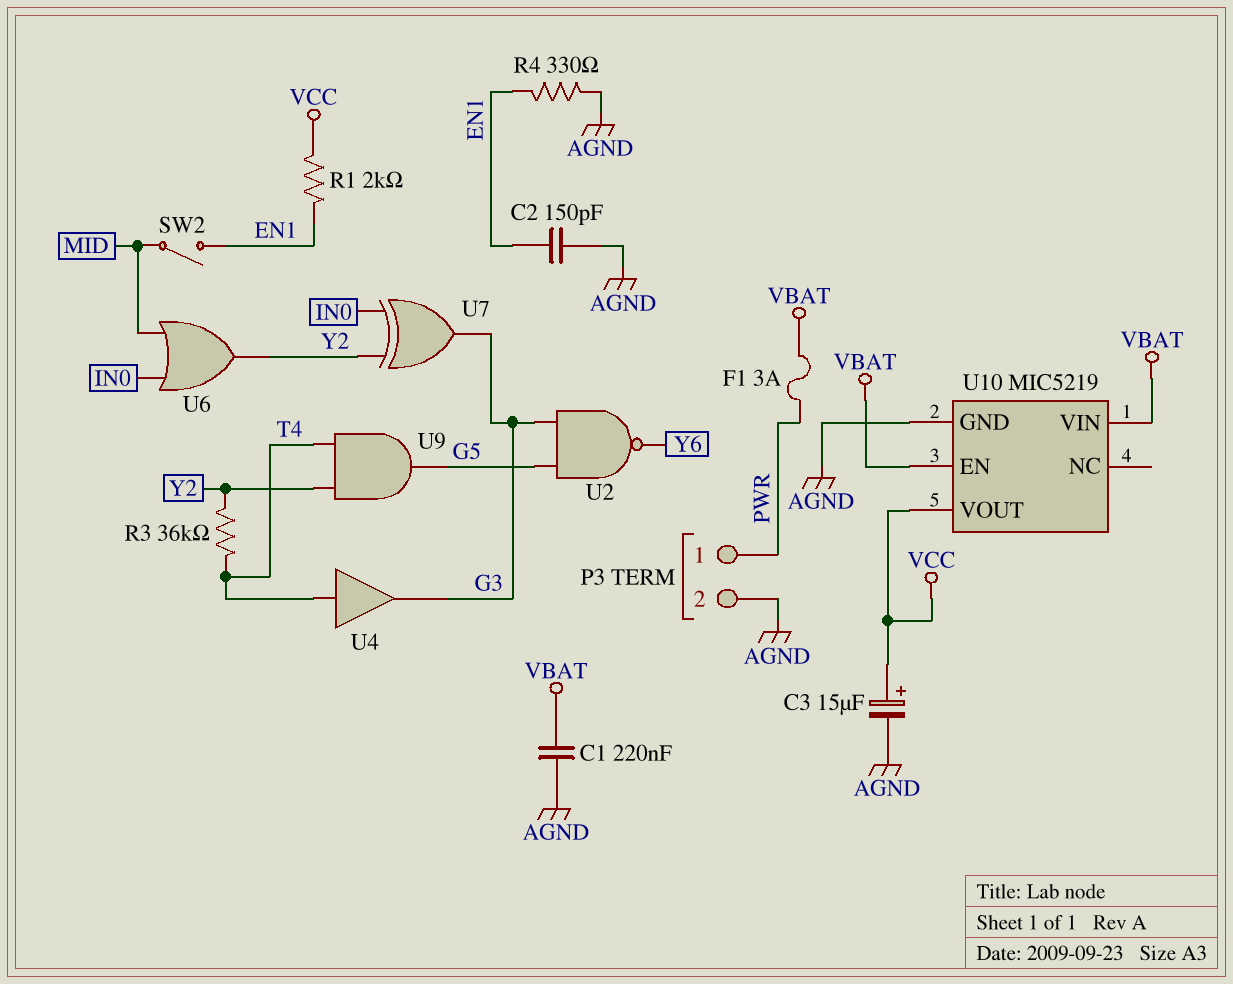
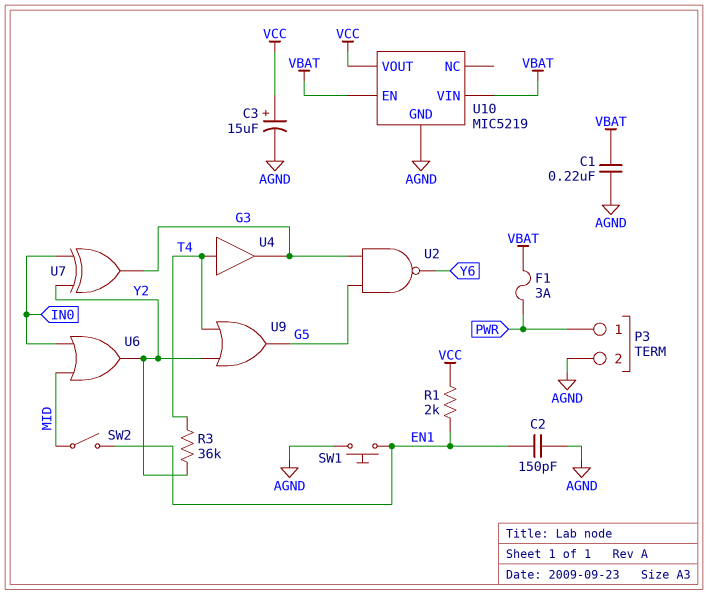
R4: 330 (AGND, EN1) -> none
SW1: none -> button (AGND, EN1)
U9: AND (in T4, in Y2, out G5) -> OR (in T4, in Y2, out G5)

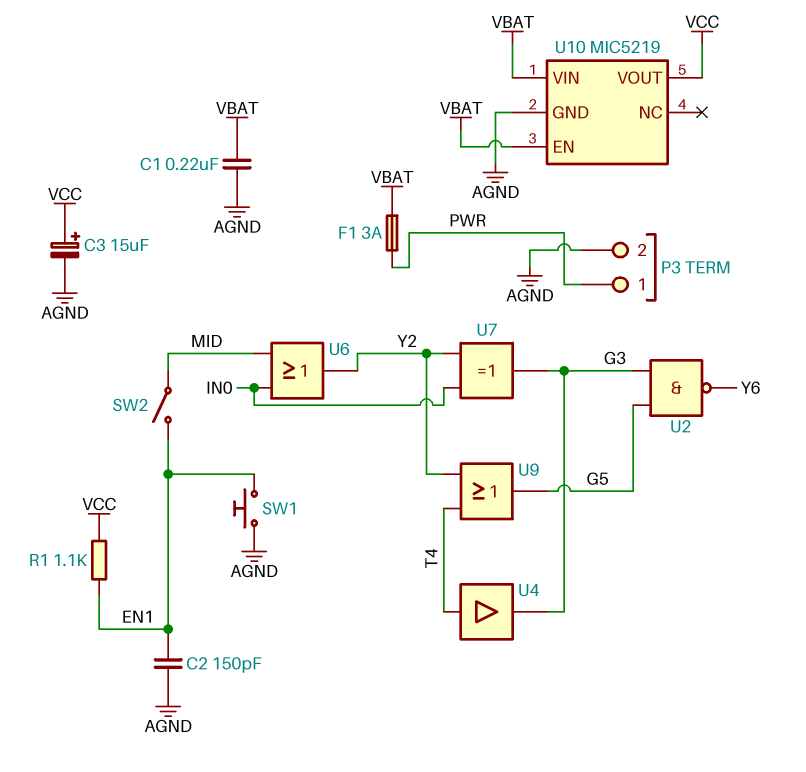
R1: 2k (EN1, VCC) -> 1.1k (EN1, VCC)
R3: 36k (T4, Y2) -> none

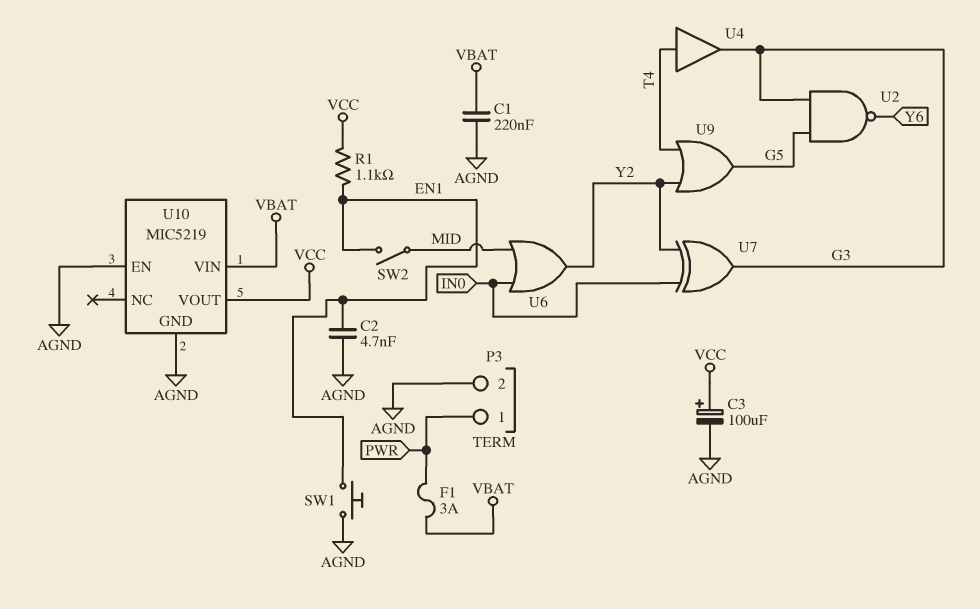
C2: 150pF (AGND, EN1) -> 4.7nF (AGND, EN1)
C3: 15uF (plus VCC, minus AGND) -> 100uF (plus VCC, minus AGND)
U10 pin EN: VBAT -> AGND

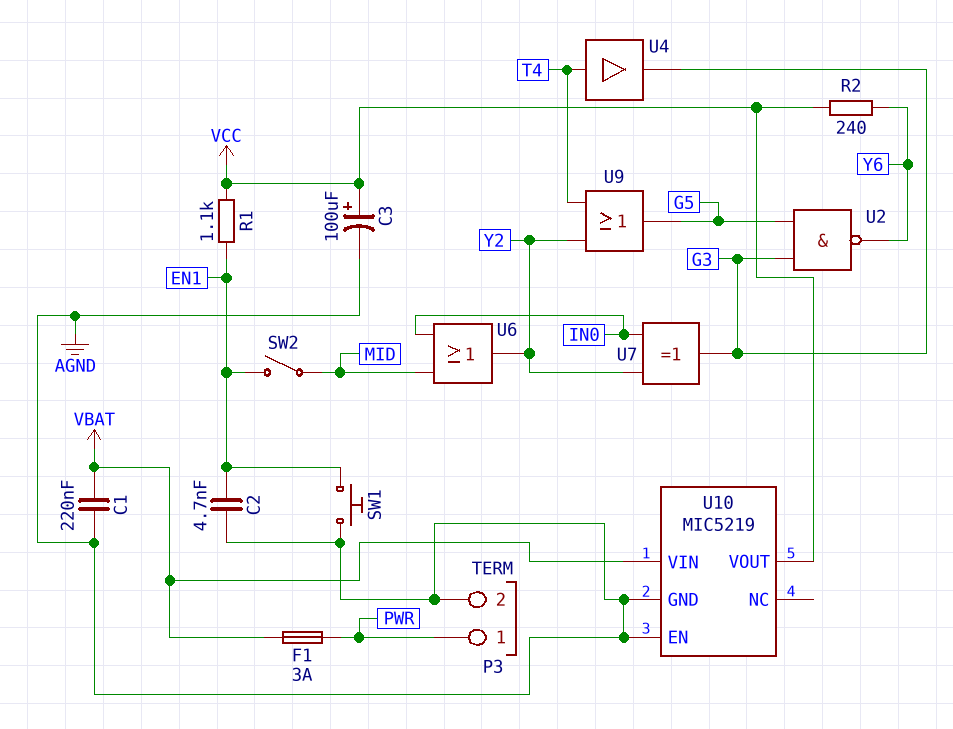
R2: none -> 240 (VCC, Y6)

